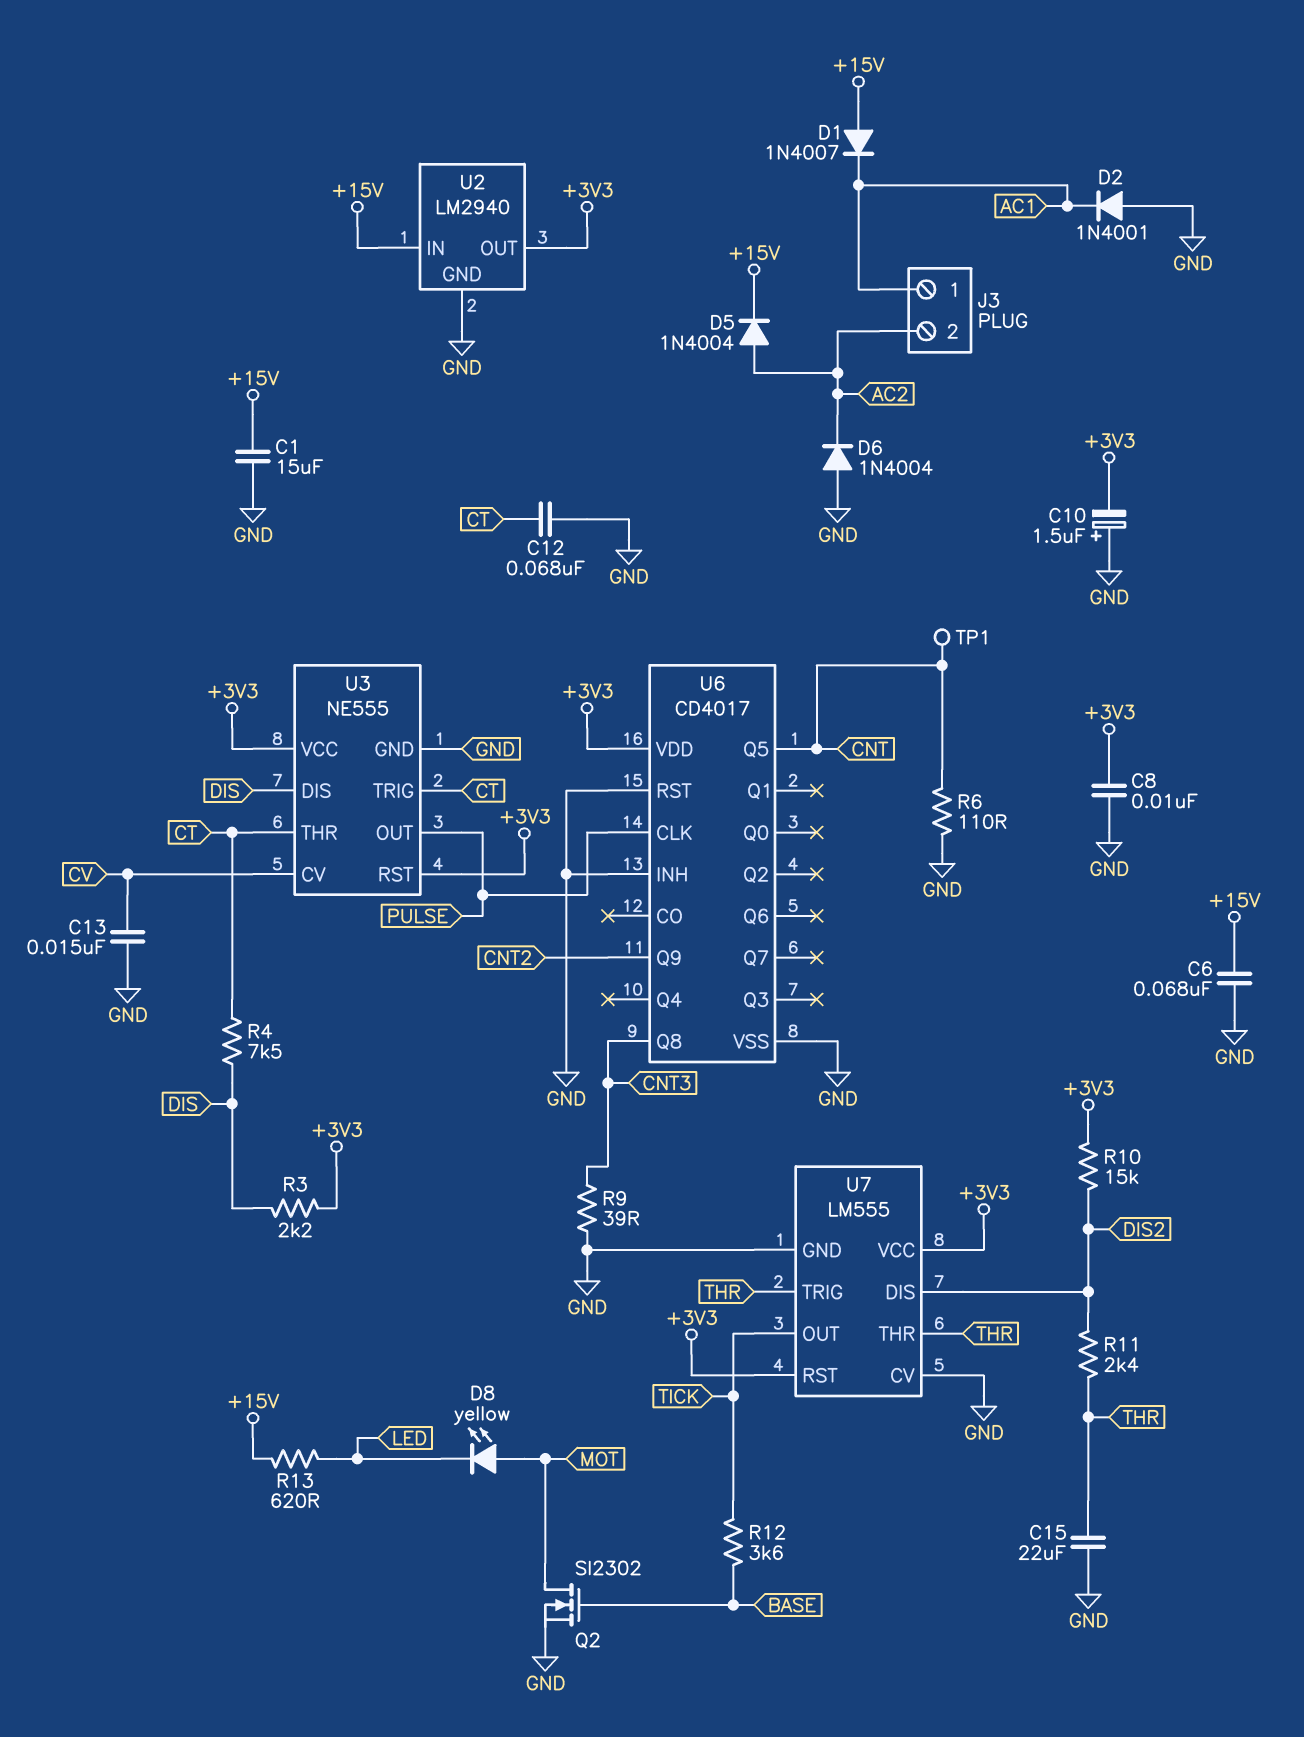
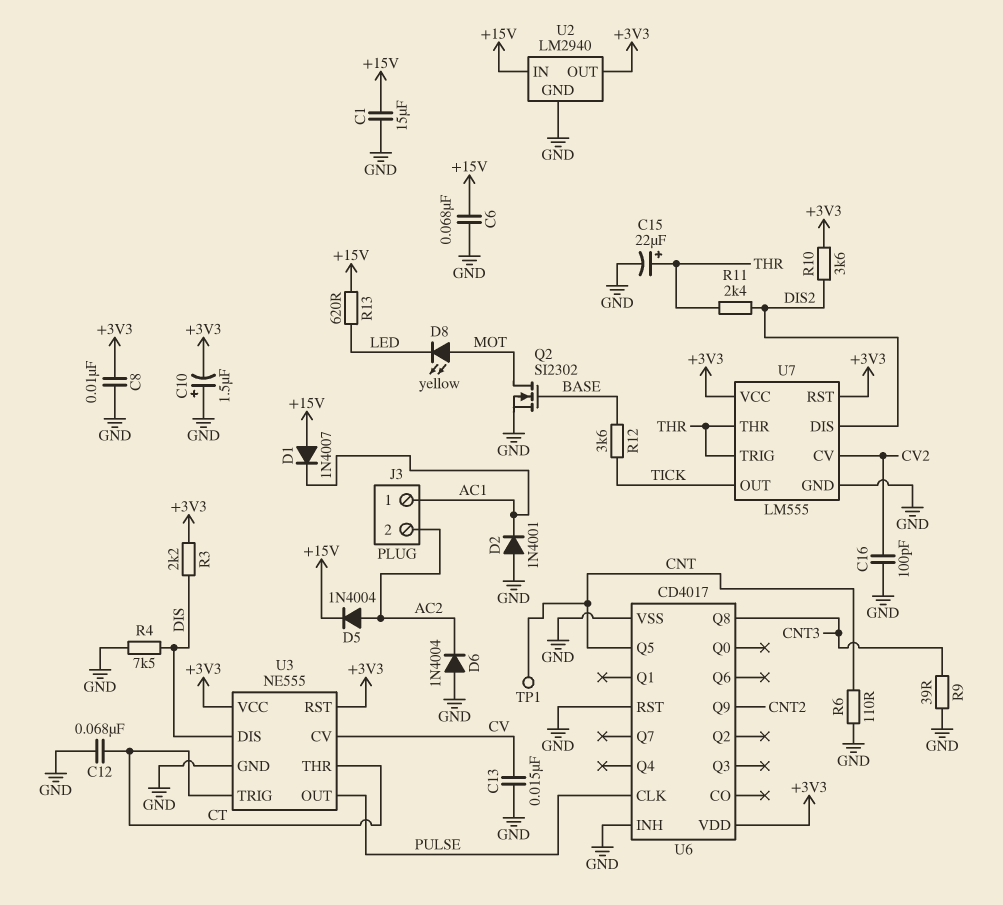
C15: 22uF (GND, THR) -> 22uF (plus THR, minus GND)
C16: none -> 100pF (CV2, GND)
R4: 7.5k (CT, DIS) -> 7.5k (DIS, GND)
R10: 15k (+3V3, DIS2) -> 3.6k (+3V3, DIS2)
U7 pin CV: GND -> CV2

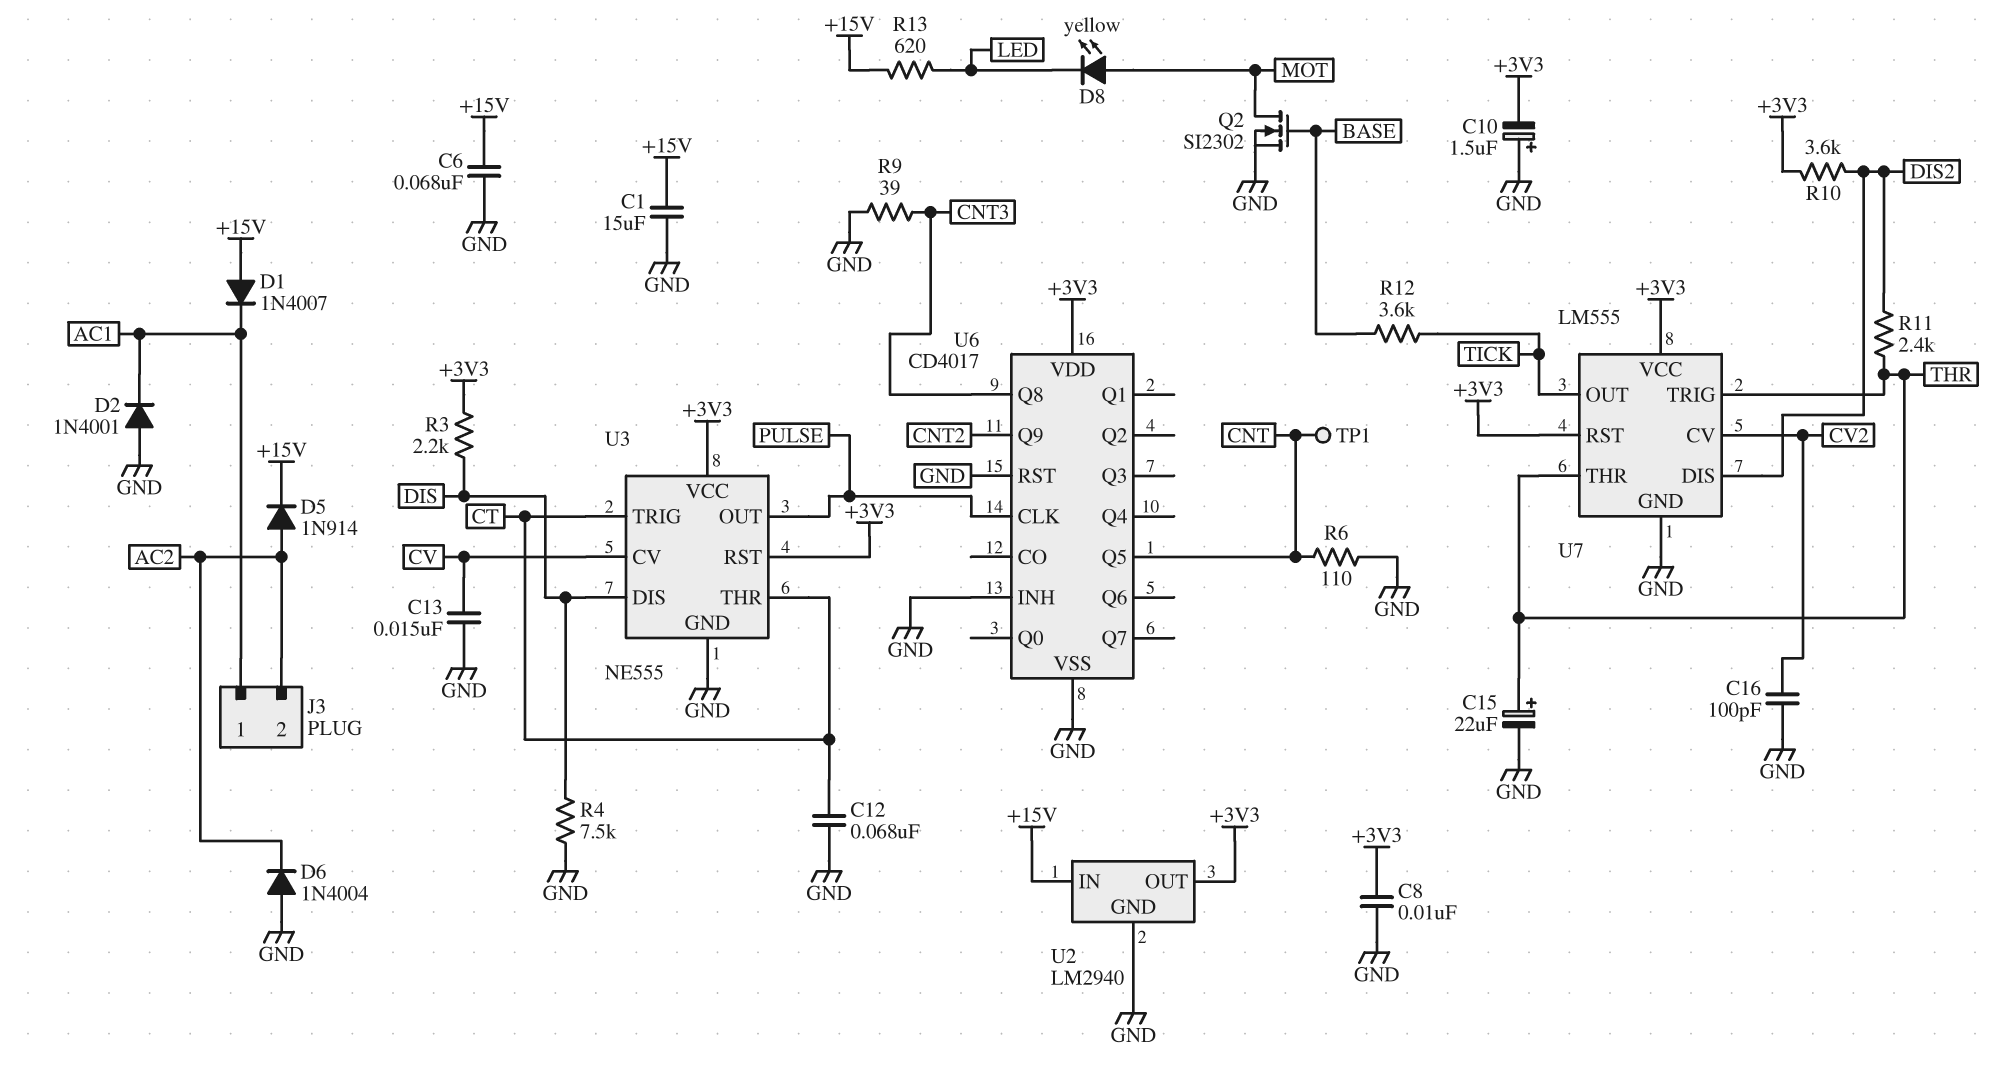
D5: diode 1N4004 (A AC2, K +15V) -> diode 1N914 (A AC2, K +15V)

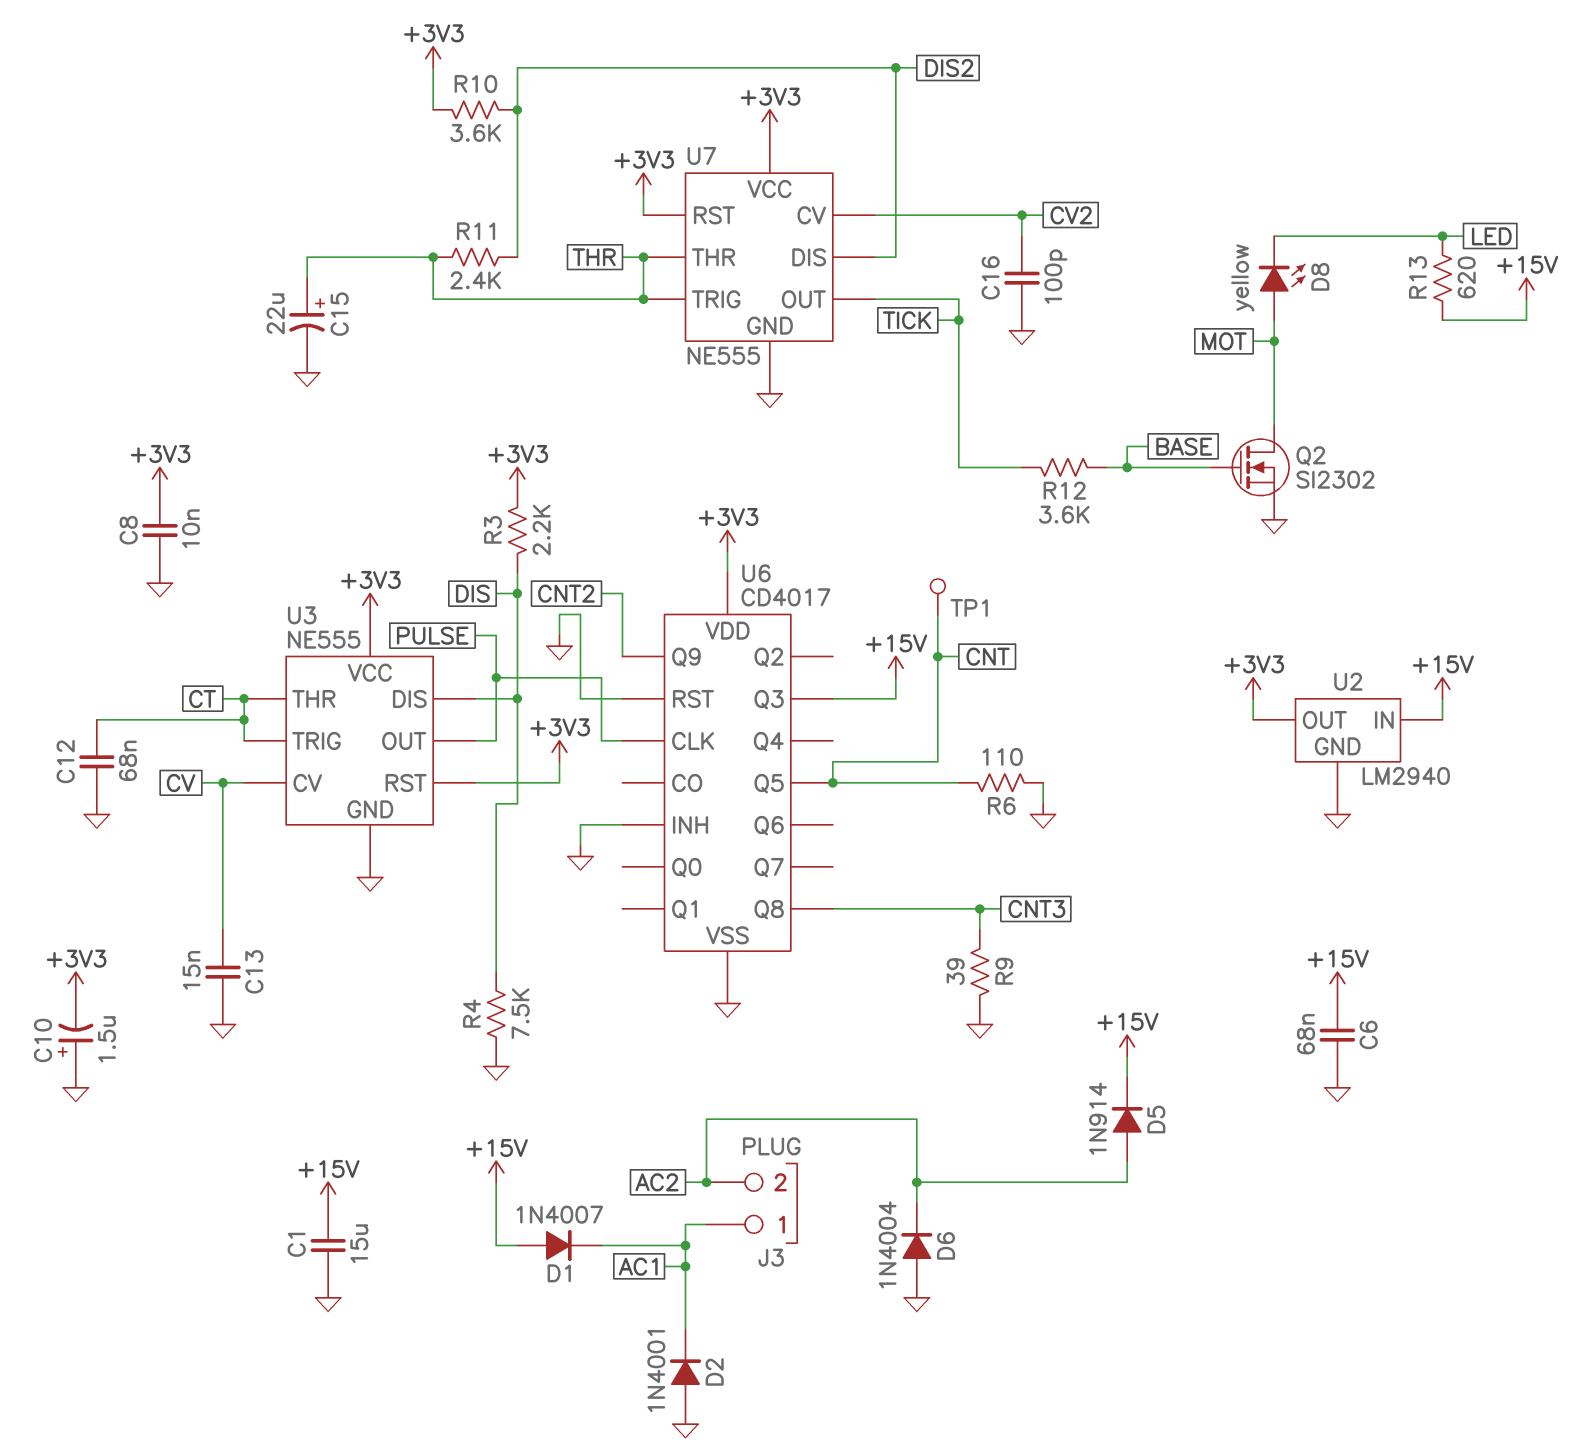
U6 pin Q3: none -> +15V
U7: LM555 -> NE555

